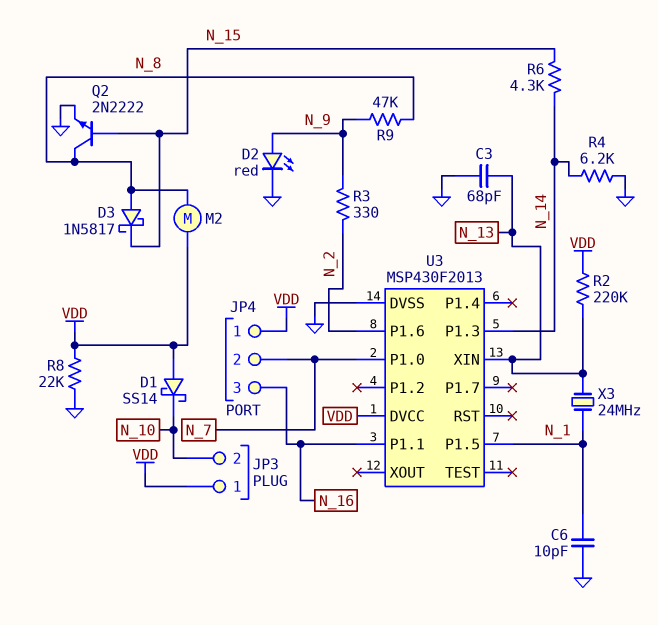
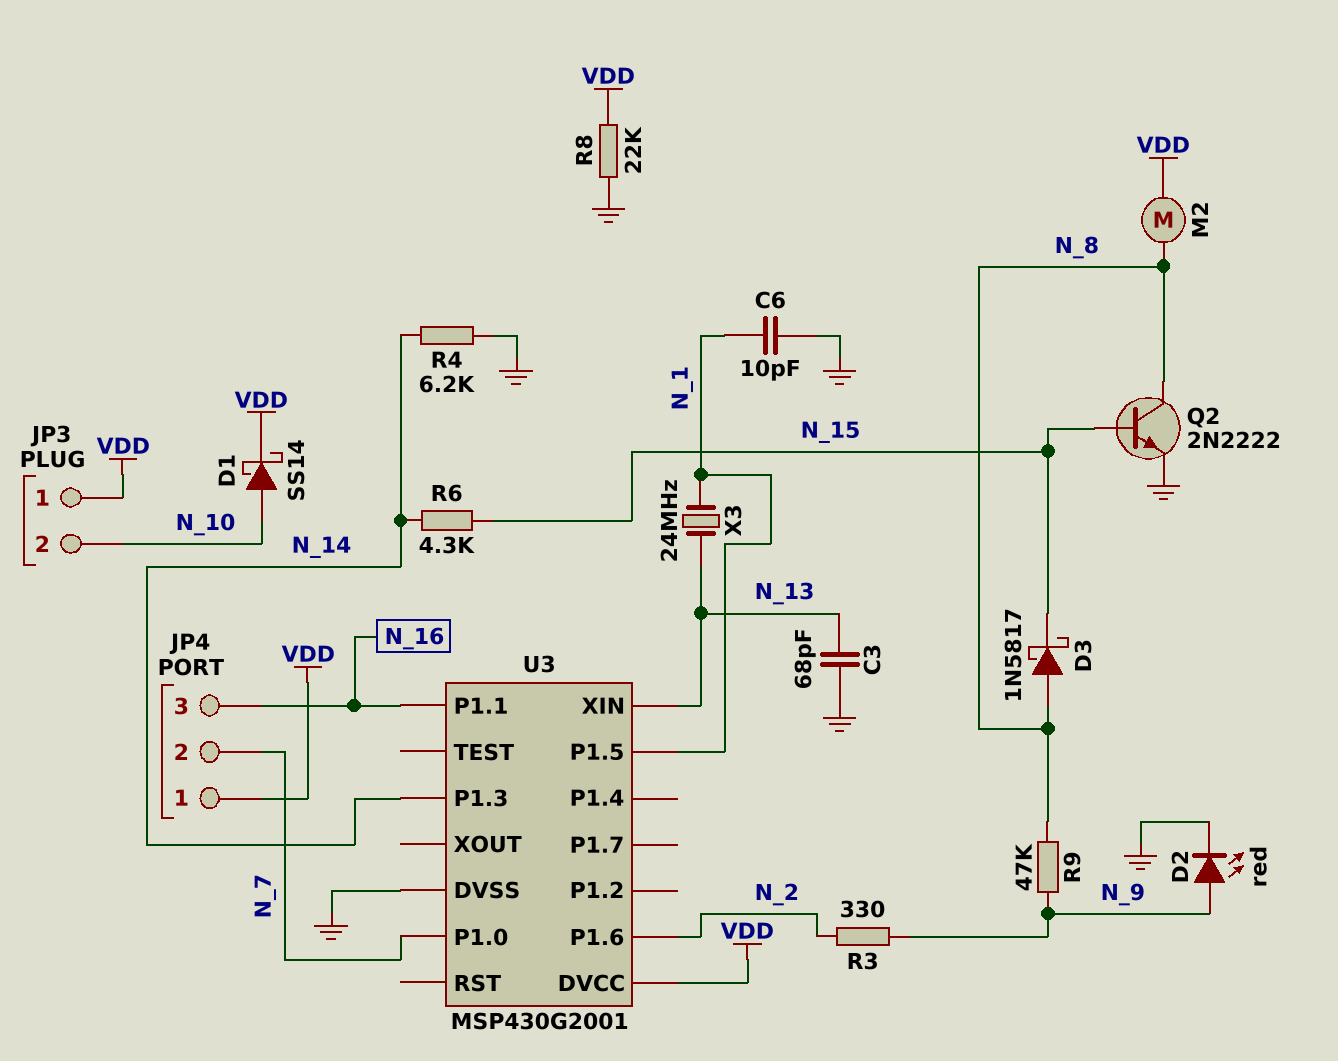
D1: schottky SS14 (A VDD, K N_10) -> schottky SS14 (A N_10, K VDD)
R2: 220k (N_13, VDD) -> none
U3: MSP430F2013 -> MSP430G2001

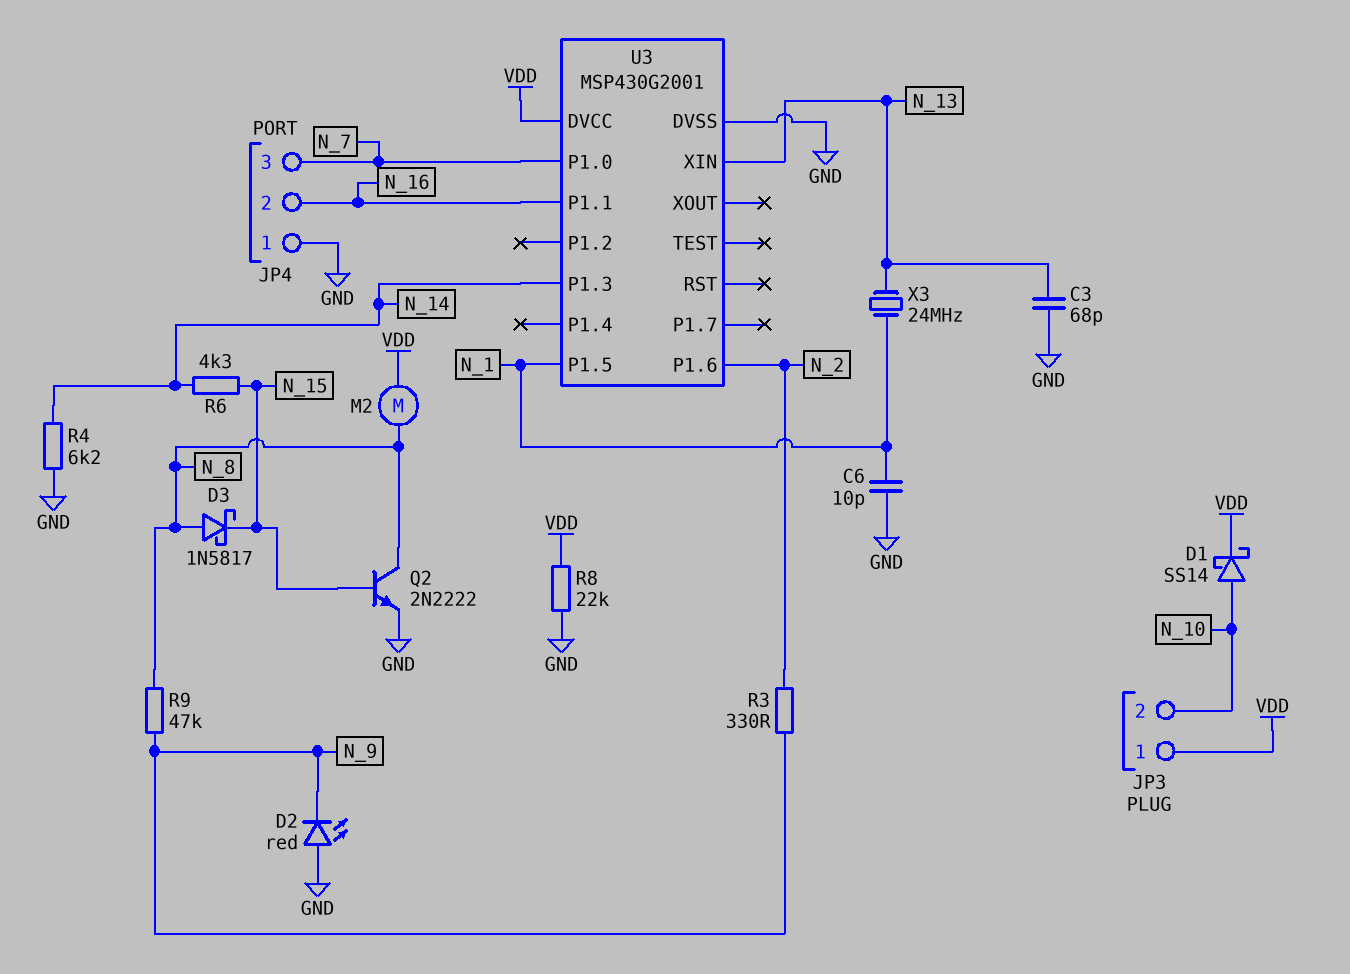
D2: LED red (A N_9, K GND) -> LED red (A GND, K N_9)
JP4 pin 1: VDD -> GND
JP4 pin 2: N_7 -> N_16
JP4 pin 3: N_16 -> N_7

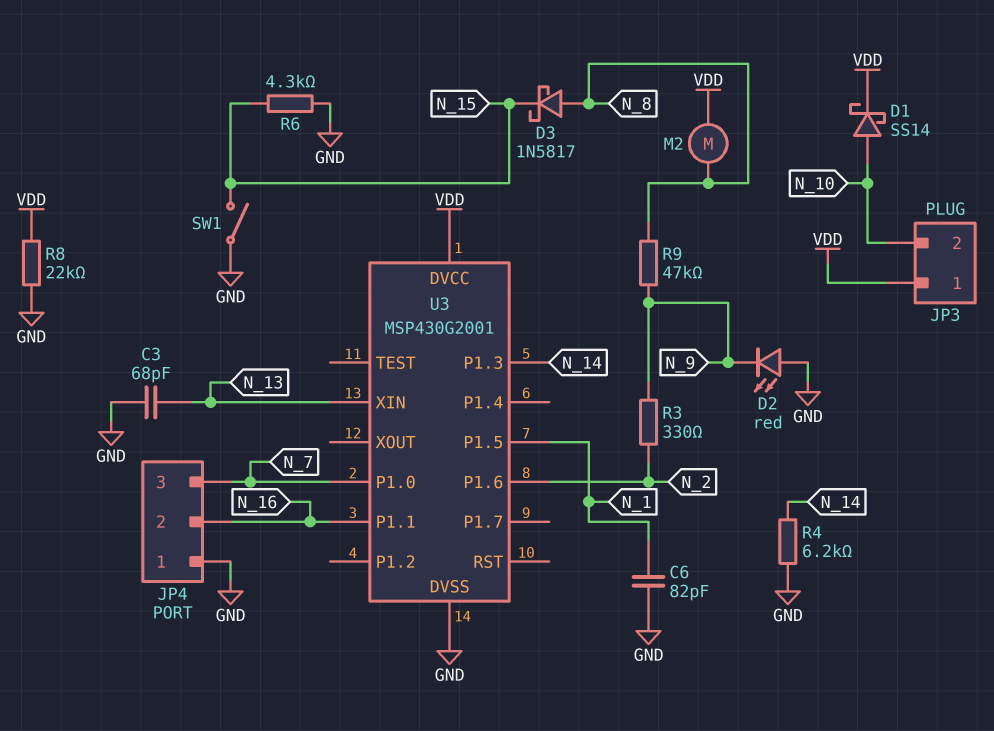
C6: 10pF (GND, N_1) -> 82pF (GND, N_1)
Q2: NPN 2N2222 (B N_15, C N_8, E GND) -> none
R6: 4.3k (N_14, N_15) -> 4.3k (GND, N_15)
SW1: none -> switch (GND, N_15)
X3: 24MHz (N_1, N_13) -> none

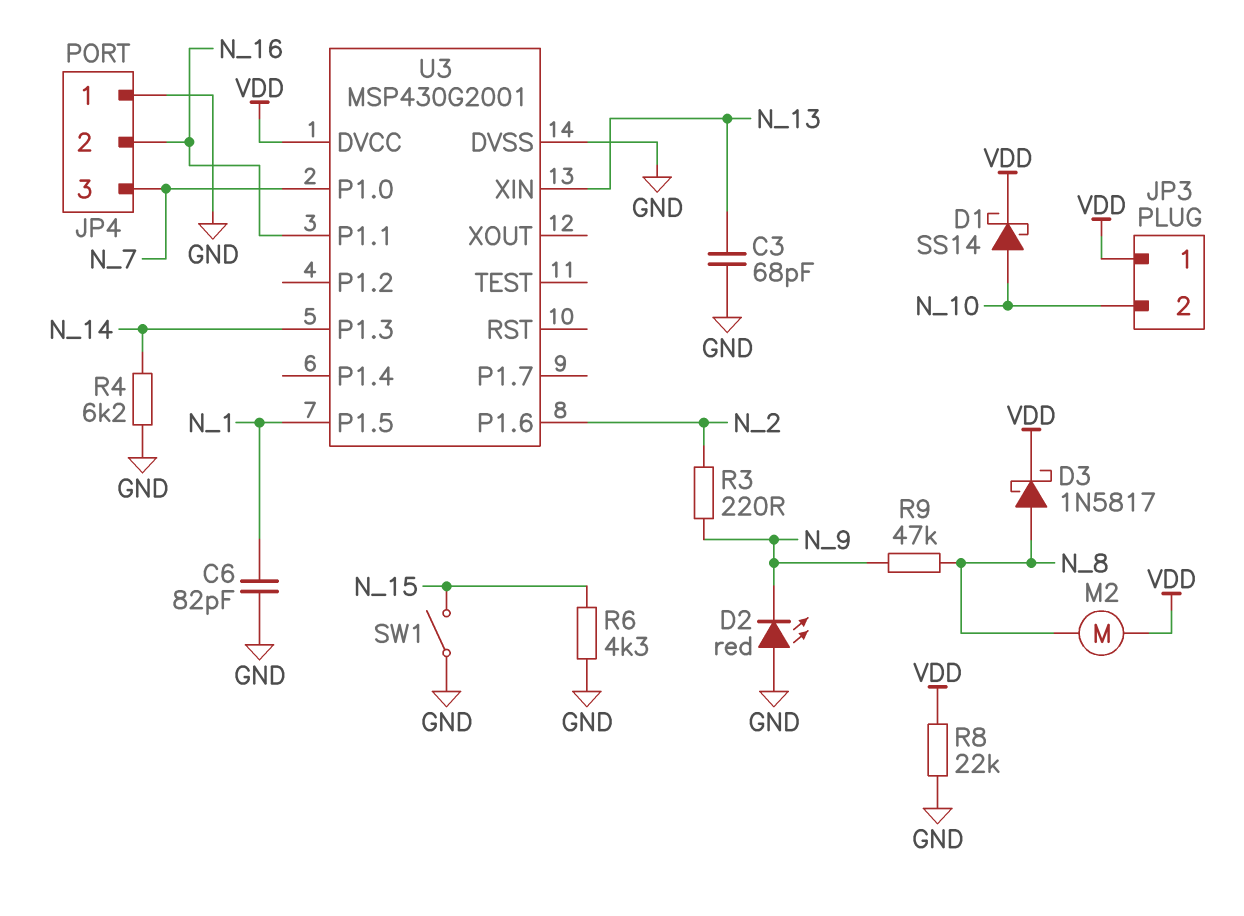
D3: schottky 1N5817 (A N_8, K N_15) -> schottky 1N5817 (A N_8, K VDD)
R3: 330 (N_2, N_9) -> 220 (N_2, N_9)

